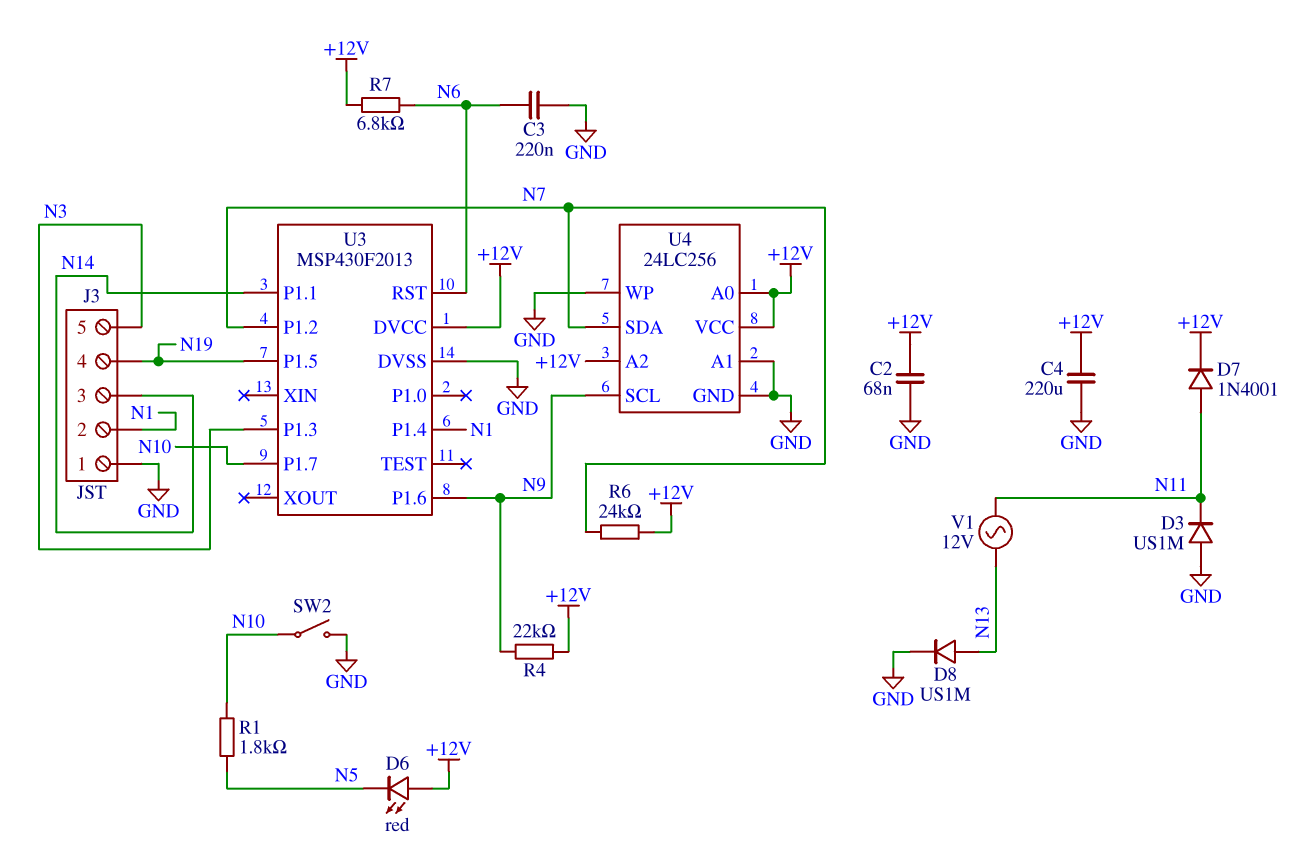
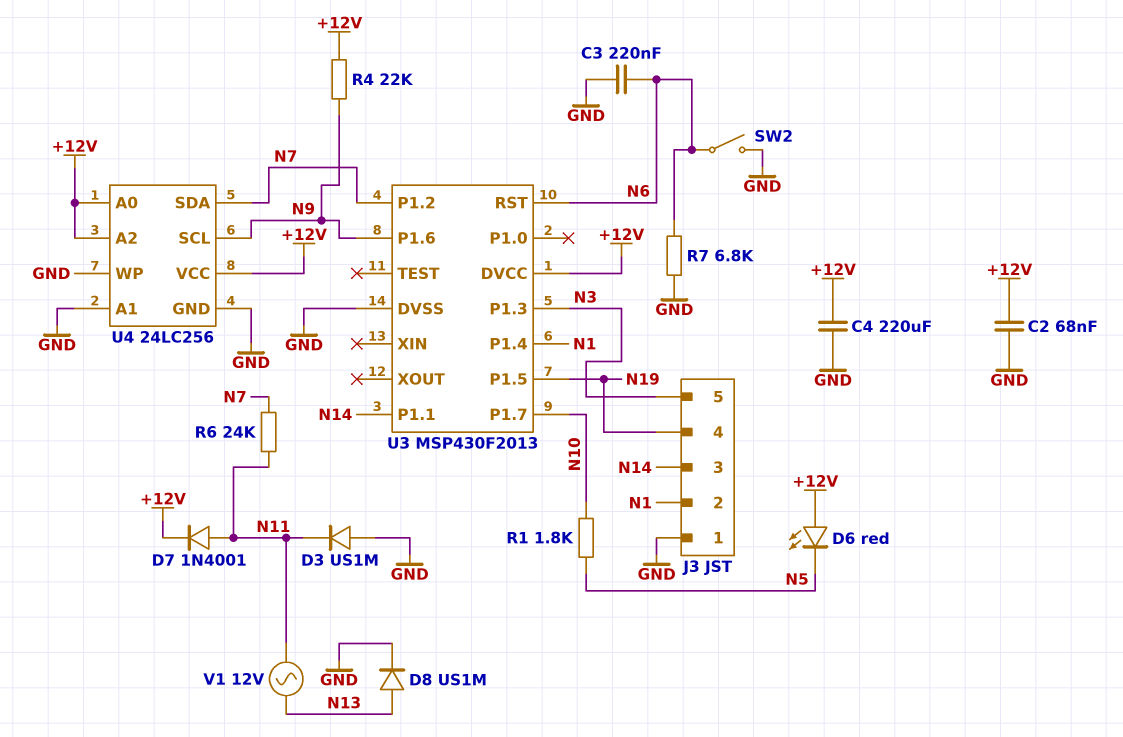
R6: 24k (+12V, N7) -> 24k (N7, N11)
R7: 6.8k (+12V, N6) -> 6.8k (GND, N6)
SW2: switch (GND, N10) -> switch (GND, N6)

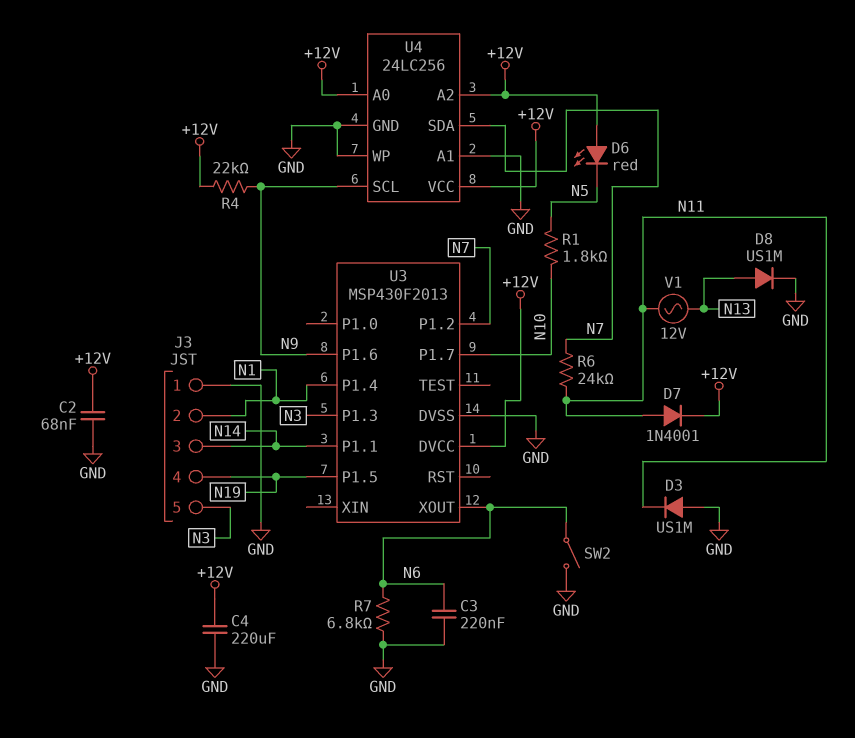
U3 pin RST: N6 -> none
U3 pin XOUT: none -> N6

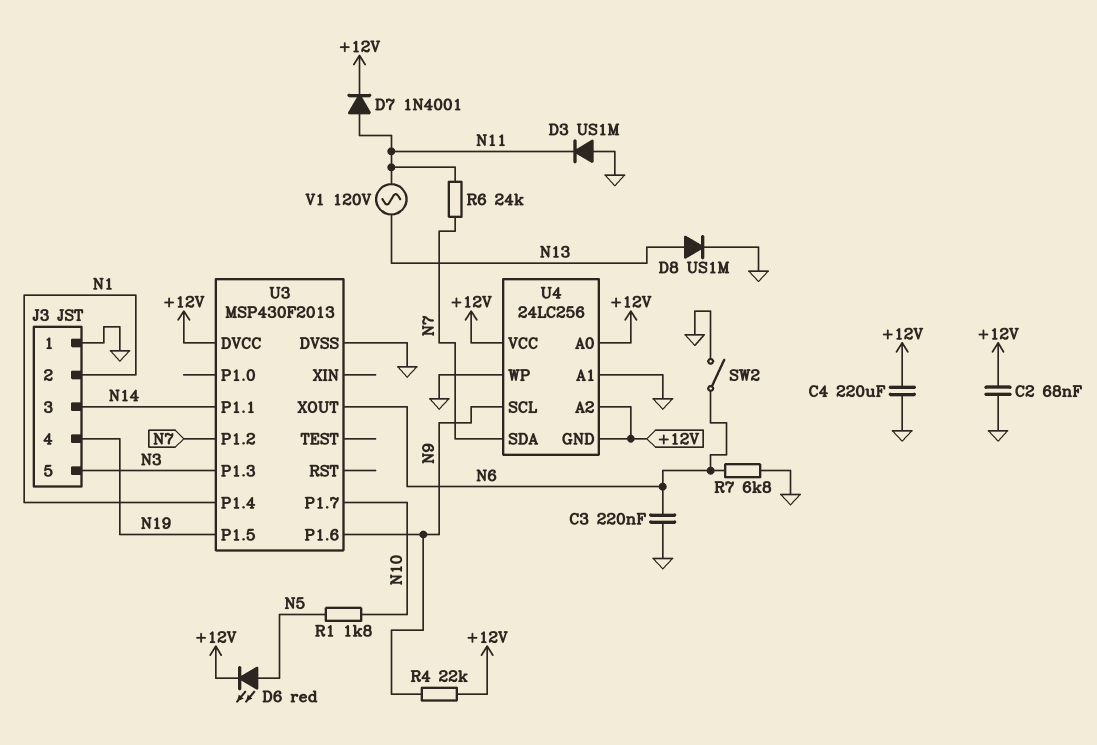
D6: LED red (A +12V, K N5) -> LED red (A N5, K +12V)
U4 pin GND: GND -> +12V
V1: AC 12V (N11, N13) -> AC 120V (N11, N13)

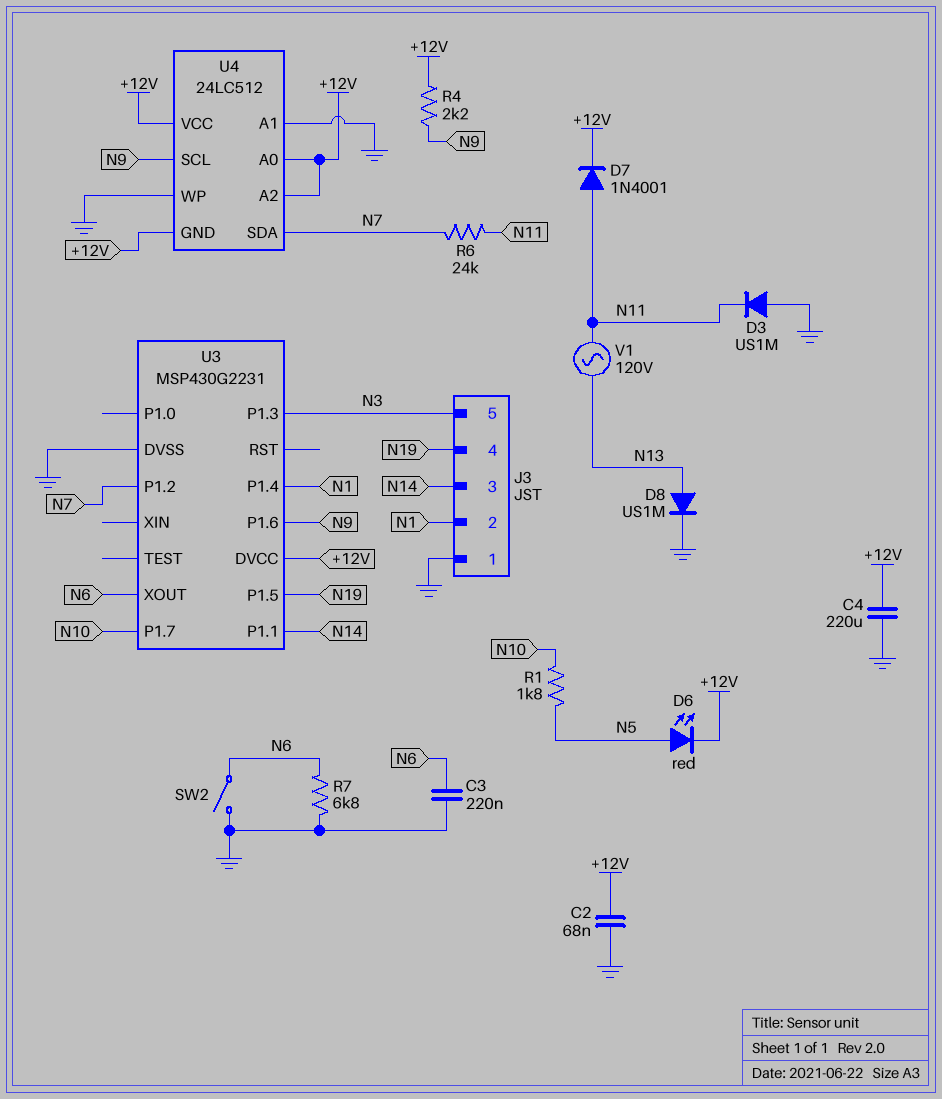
R4: 22k (+12V, N9) -> 2.2k (+12V, N9)
U3: MSP430F2013 -> MSP430G2231
U4: 24LC256 -> 24LC512

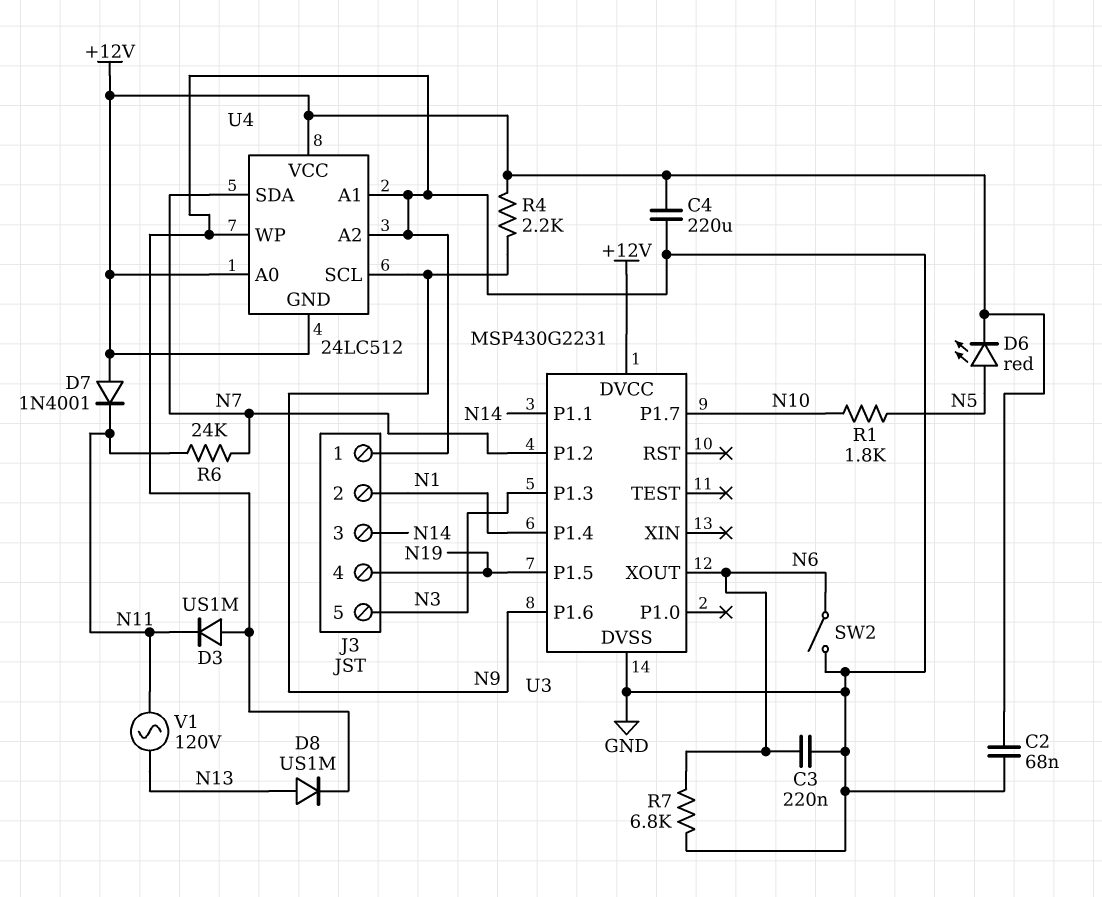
D7: diode 1N4001 (A N11, K +12V) -> diode 1N4001 (A +12V, K N11)
U4 pin A2: +12V -> GND

